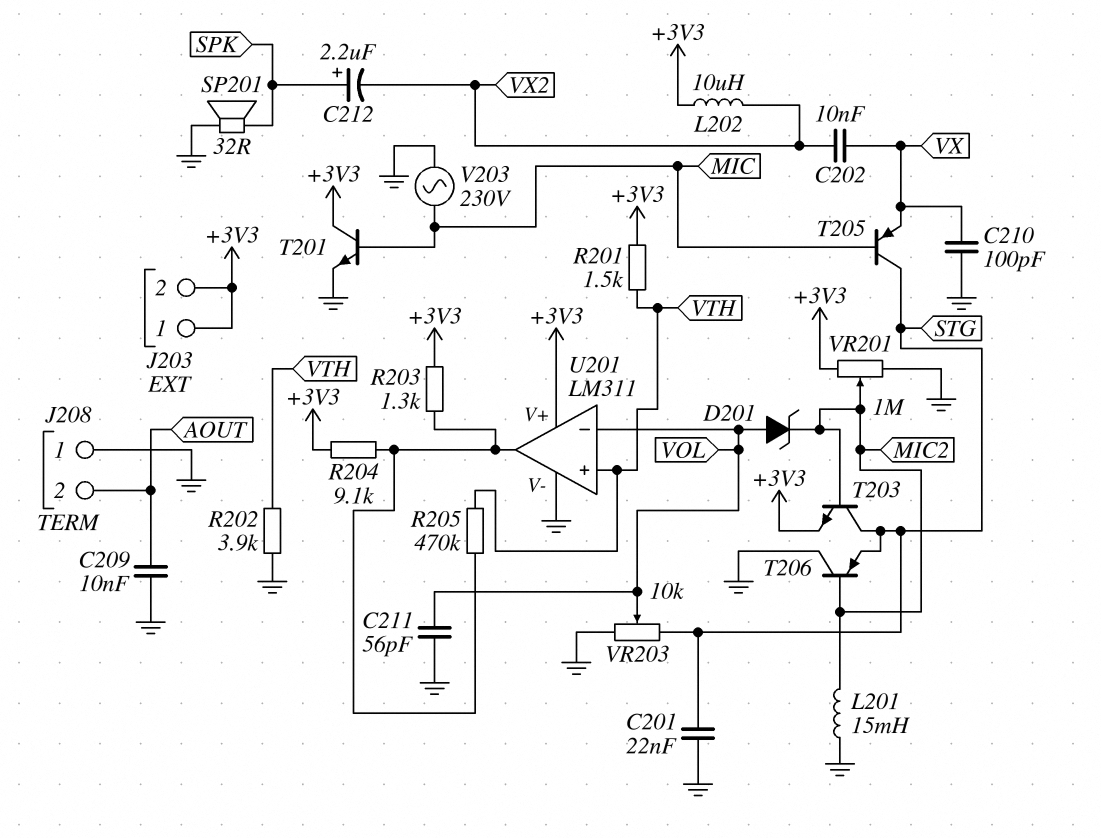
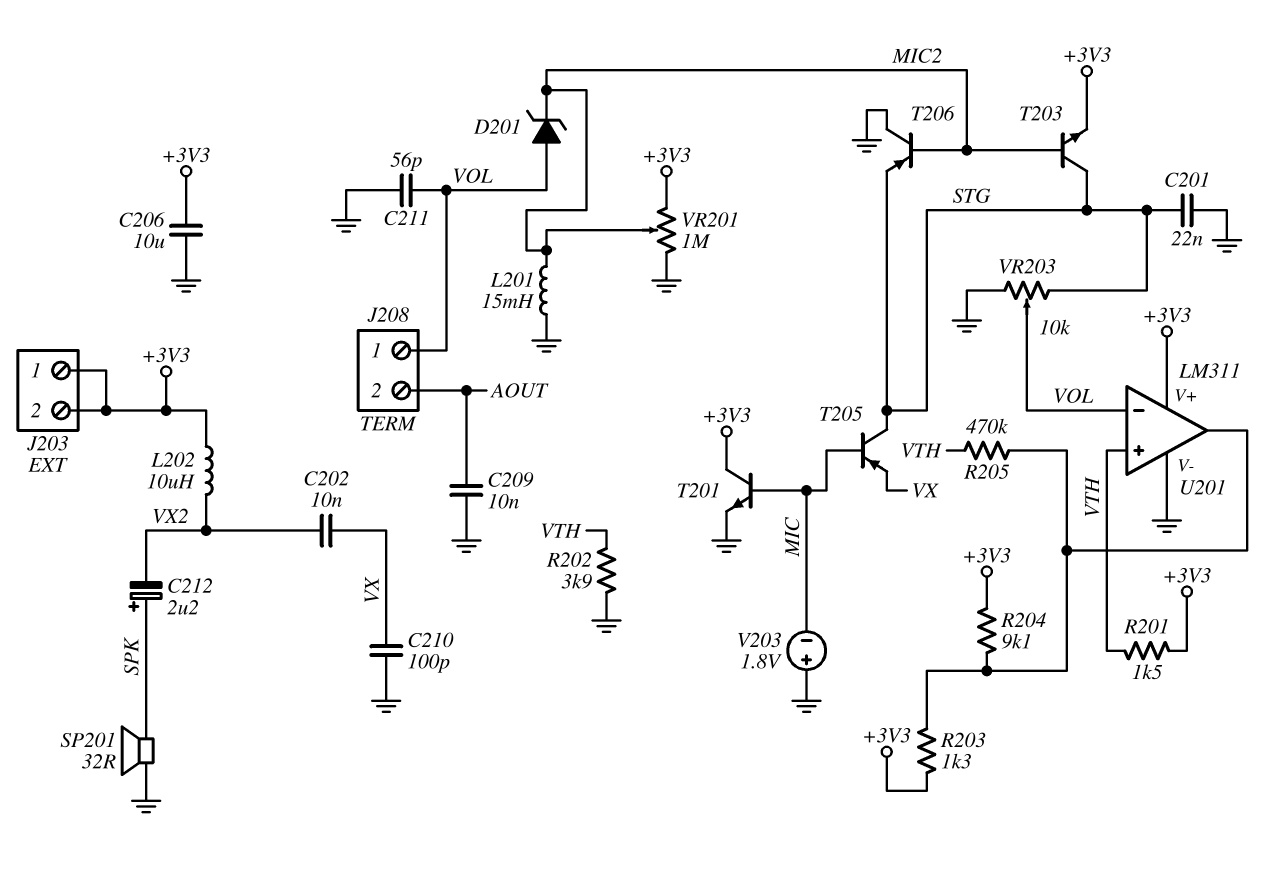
C206: none -> 10uF (+3V3, GND)
J208 pin 1: GND -> VOL
V203: AC 230V (GND, MIC) -> 1.8V (plus GND, minus MIC)

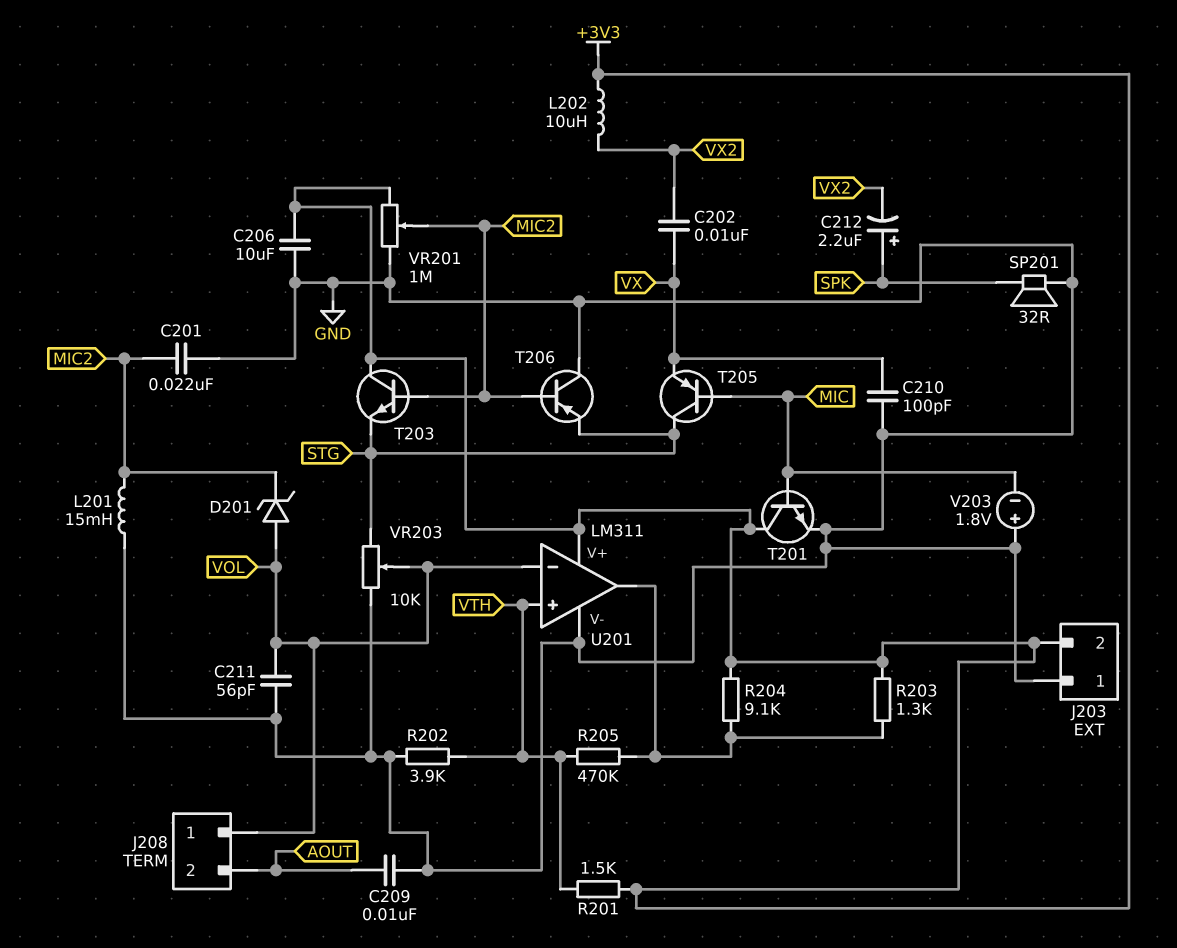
C201: 22nF (GND, STG) -> 22nF (GND, MIC2)
J203 pin 1: +3V3 -> GND
T203: NPN (B MIC2, C STG, E +3V3) -> NPN (B MIC2, C +3V3, E STG)

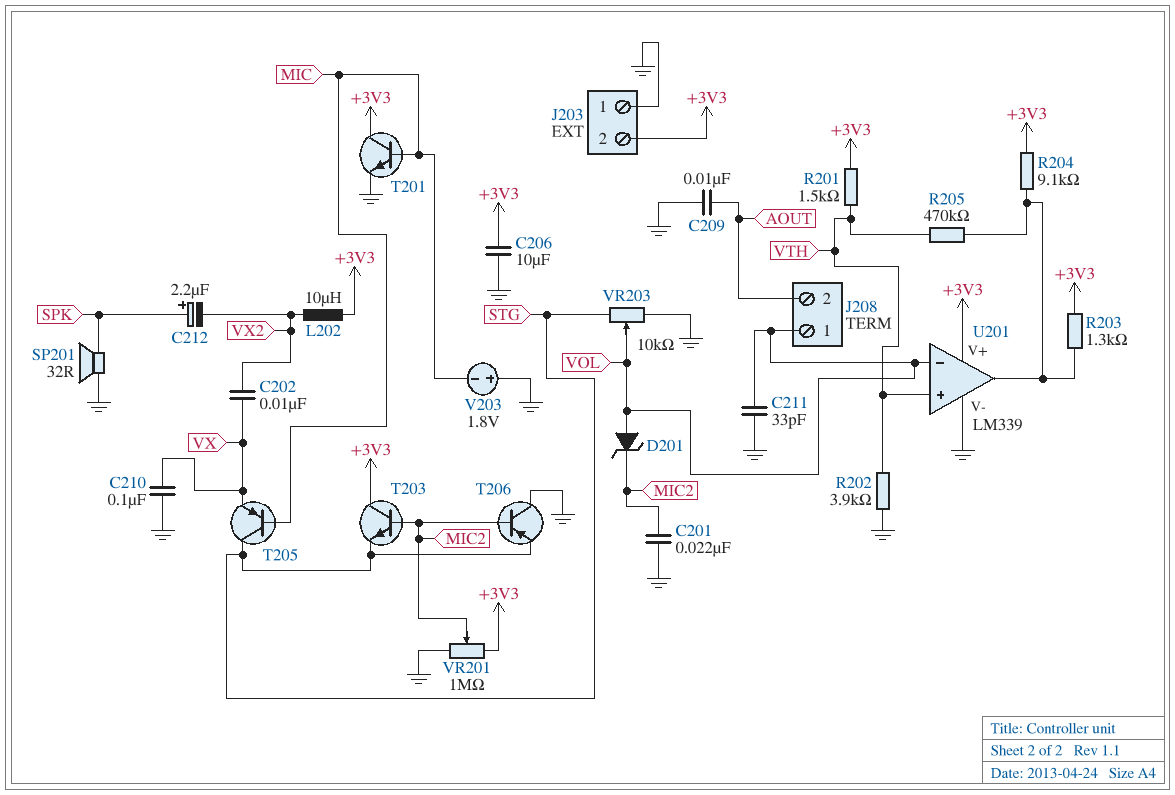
C210: 100pF (GND, VX) -> 100nF (GND, VX)
C211: 56pF (GND, VOL) -> 33pF (GND, VOL)
L201: 15mH (GND, MIC2) -> none
U201: LM311 -> LM339

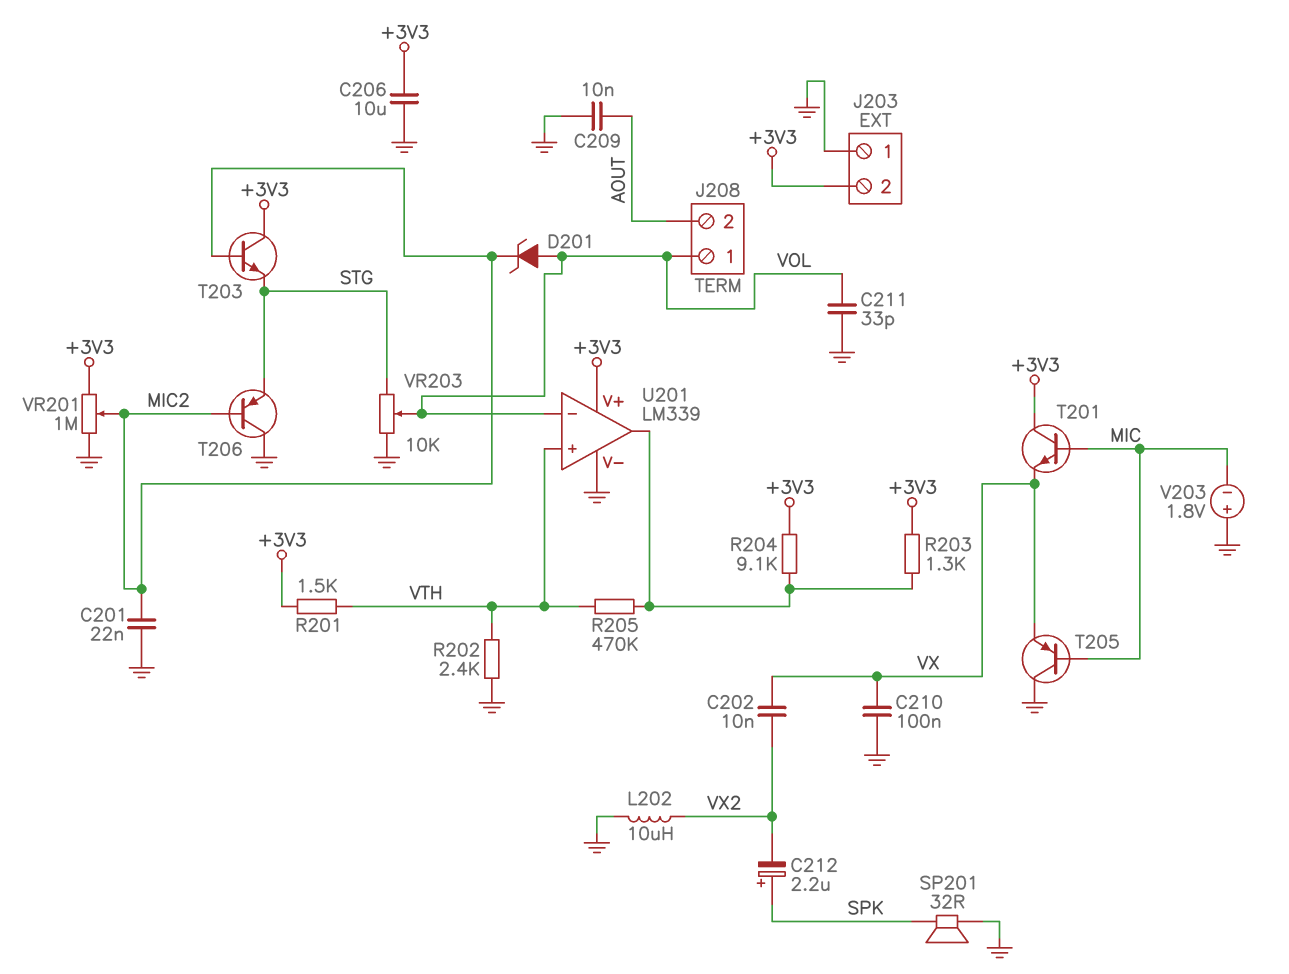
L202: 10uH (+3V3, VX2) -> 10uH (GND, VX2)
R202: 3.9k (GND, VTH) -> 2.4k (GND, VTH)
T201: NPN (B MIC, C +3V3, E GND) -> NPN (B MIC, C +3V3, E VX)
T205: PNP (B MIC, C STG, E VX) -> PNP (B MIC, C GND, E VX)

